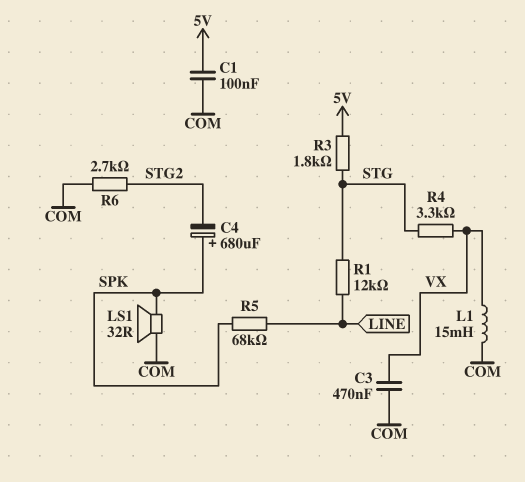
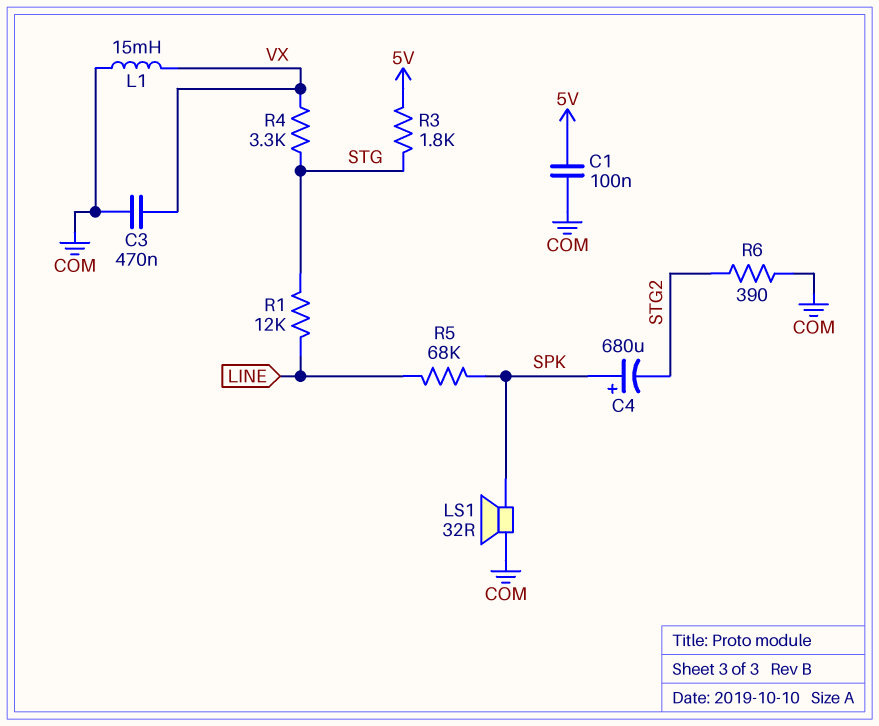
R6: 2.7k (COM, STG2) -> 390 (COM, STG2)

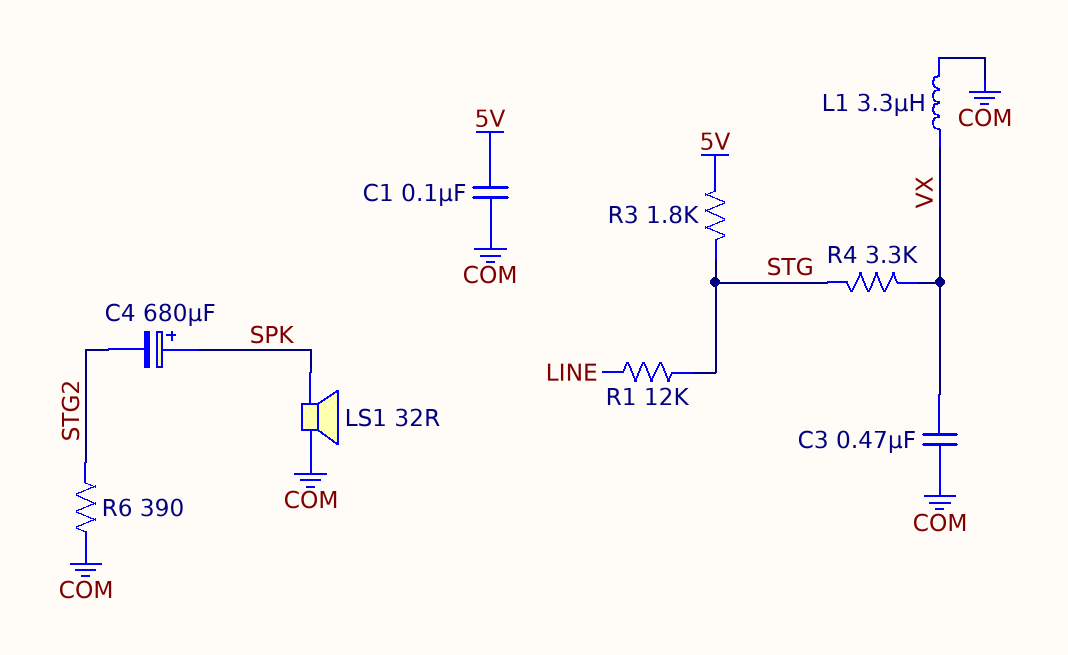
L1: 15mH (COM, VX) -> 3.3uH (COM, VX)
R5: 68k (LINE, SPK) -> none

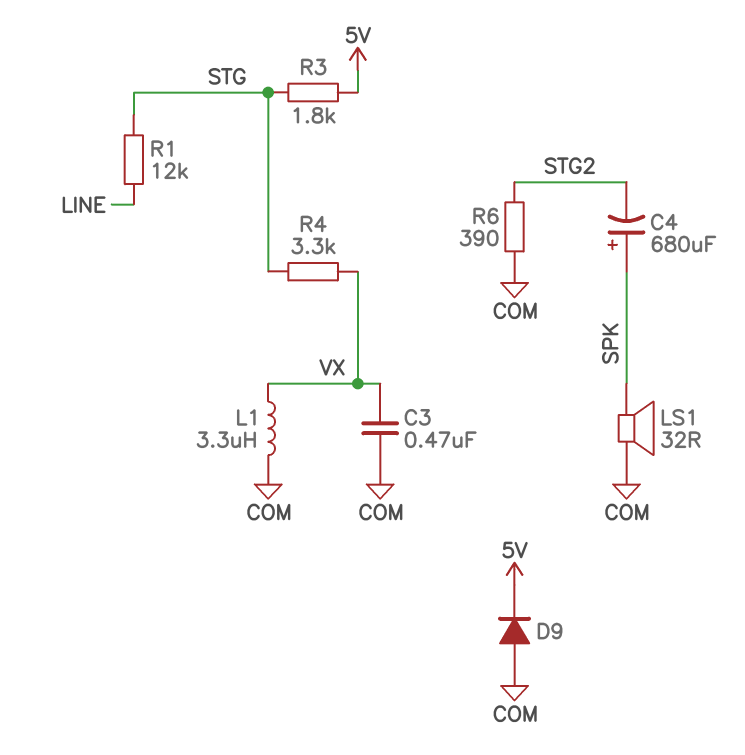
C1: 100nF (5V, COM) -> none
D9: none -> diode (A COM, K 5V)

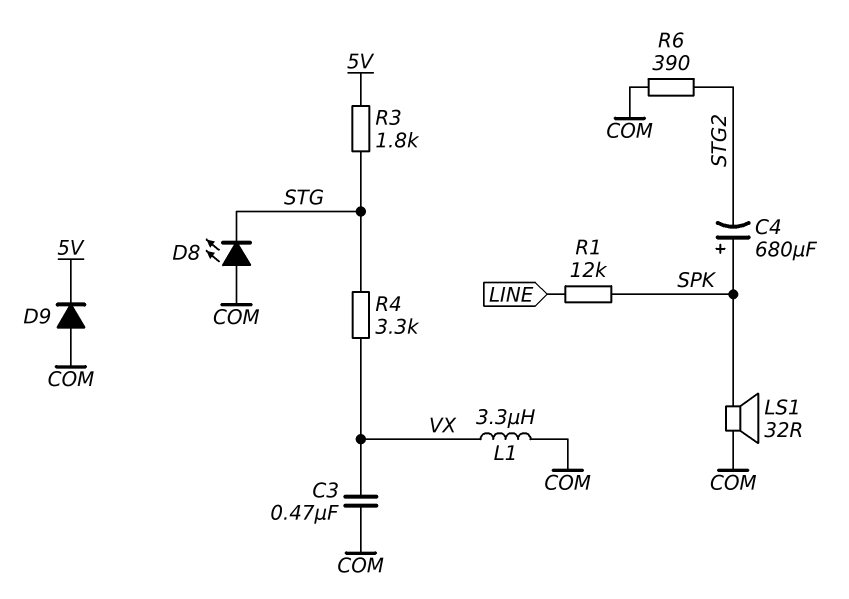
D8: none -> LED (A COM, K STG)
R1: 12k (LINE, STG) -> 12k (LINE, SPK)

